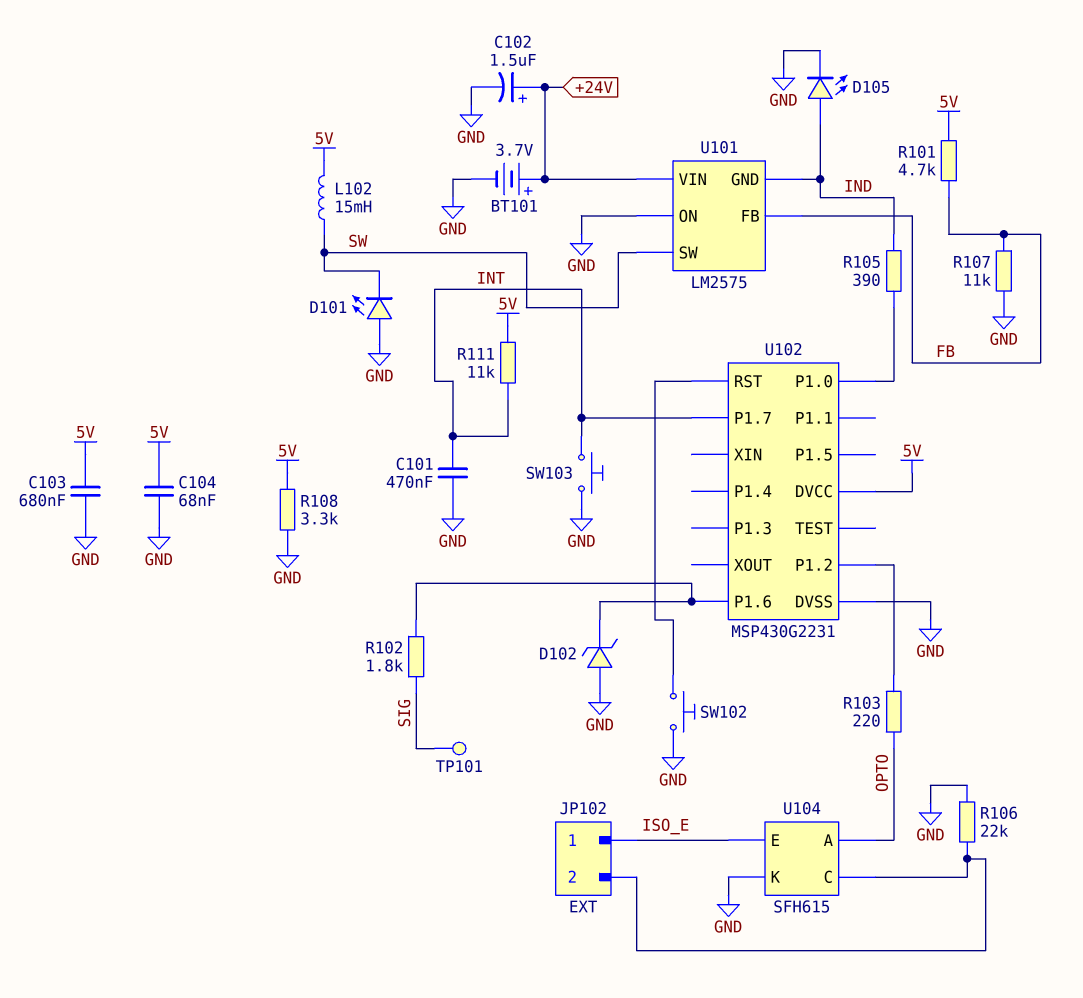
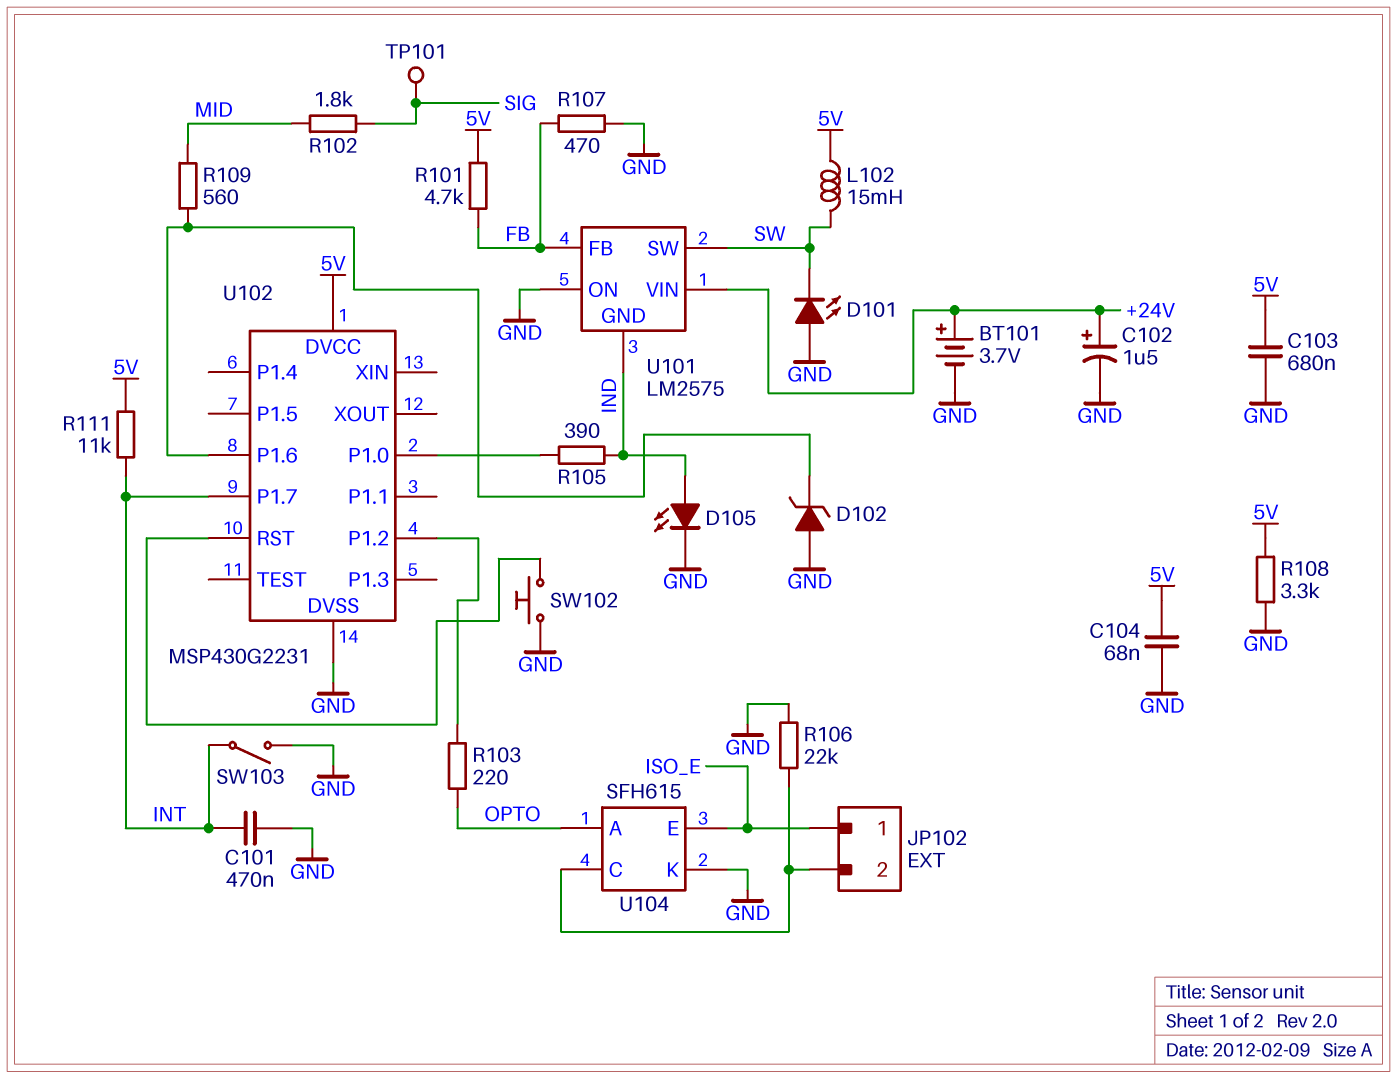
R102: 1.8k (SIG, U102/P1.6) -> 1.8k (MID, SIG)
R107: 11k (FB, GND) -> 470 (FB, GND)
R109: none -> 560 (MID, U102/P1.6)
SW103: button (GND, INT) -> switch (GND, INT)

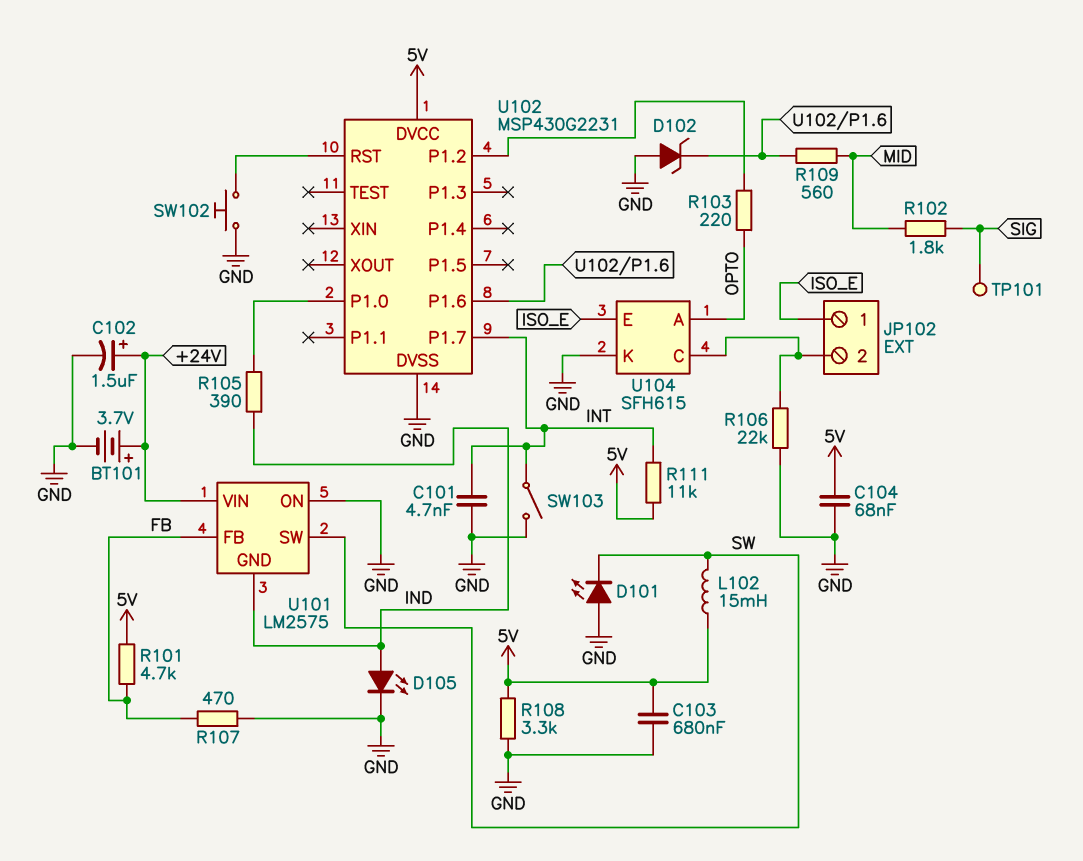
C101: 470nF (GND, INT) -> 4.7nF (GND, INT)

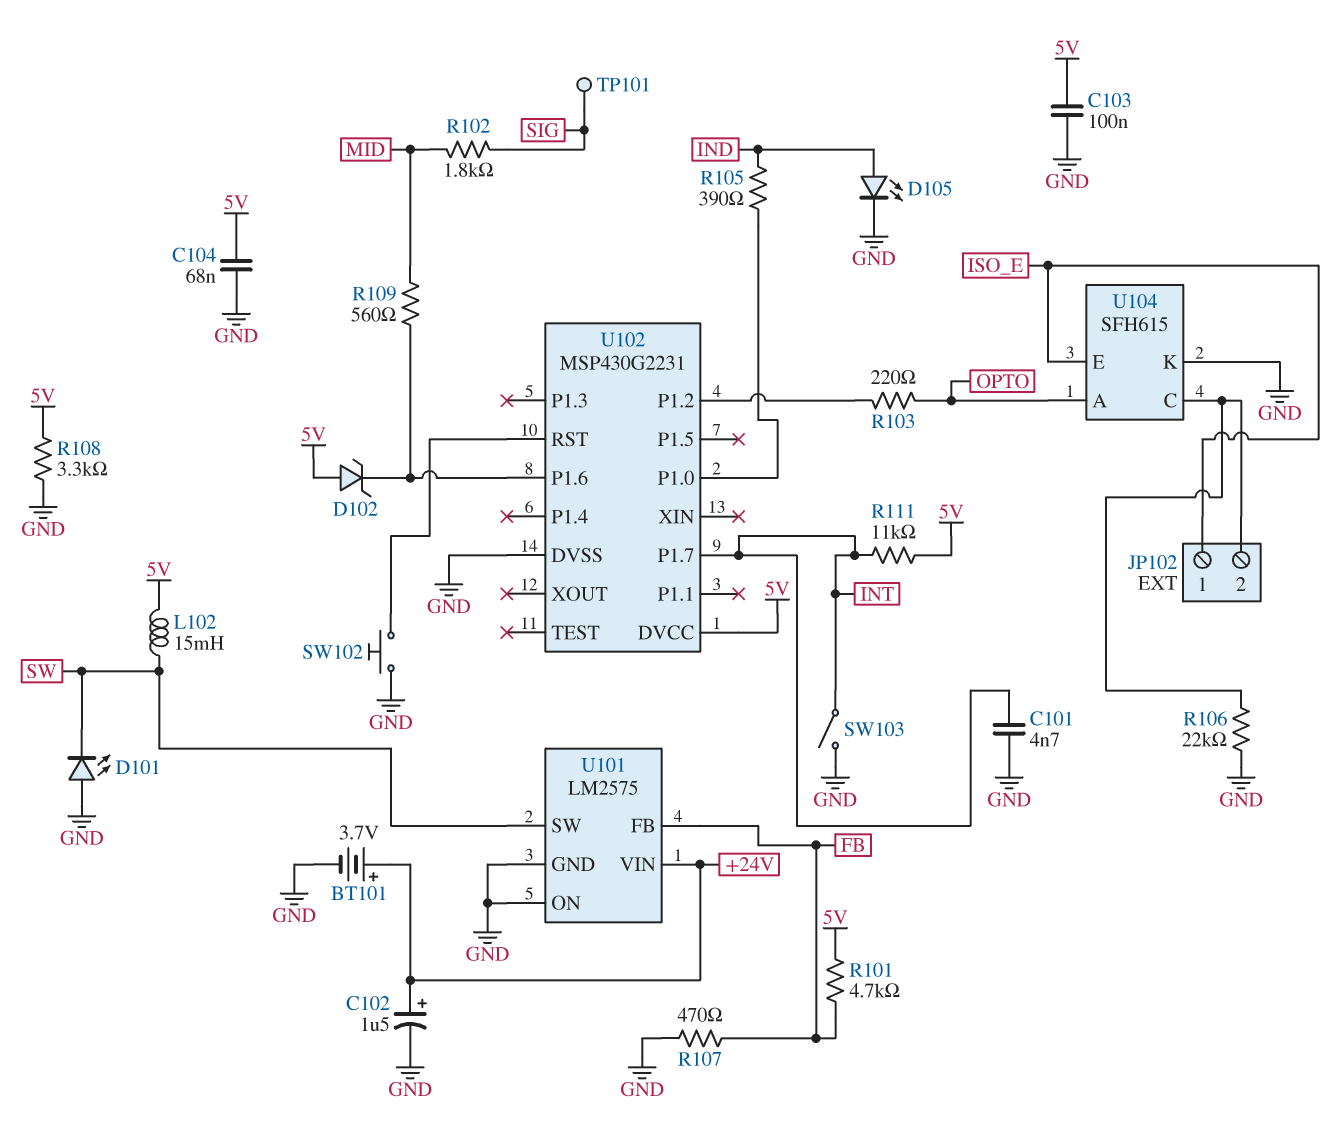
C103: 680nF (5V, GND) -> 100nF (5V, GND)
D102: zener (A GND, K U102/P1.6) -> zener (A 5V, K U102/P1.6)
U101 pin GND: IND -> GND

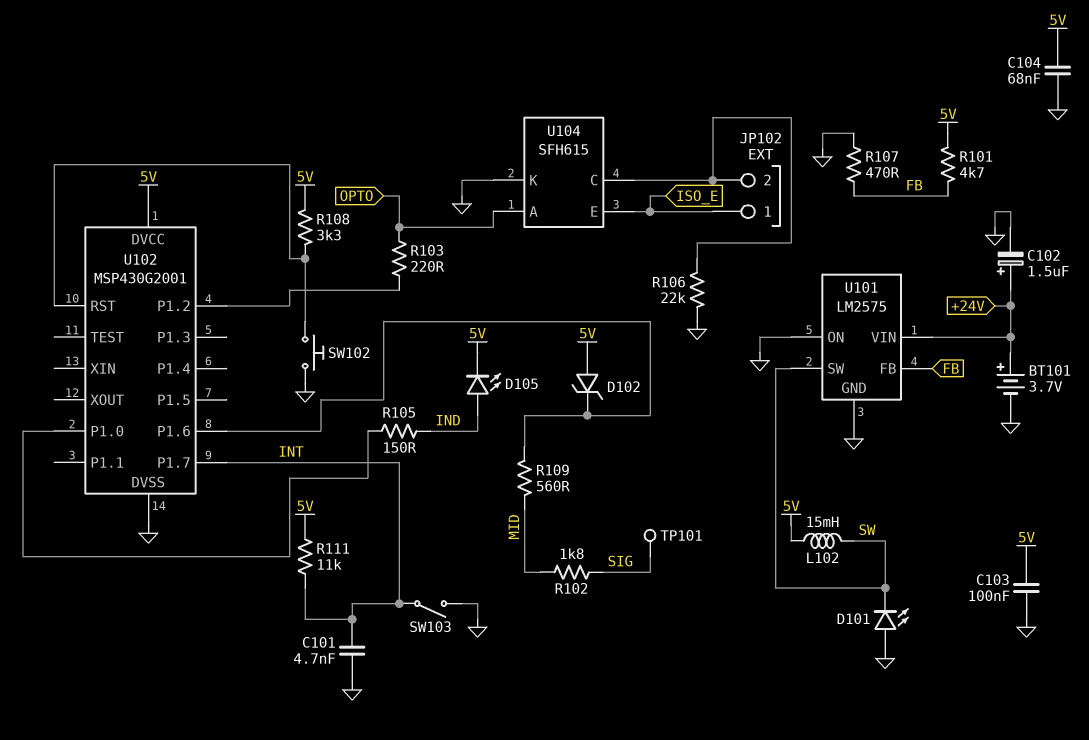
D105: LED (A IND, K GND) -> LED (A IND, K 5V)
R105: 390 (IND, U102/P1.0) -> 150 (IND, U102/P1.0)
R108: 3.3k (5V, GND) -> 3.3k (5V, U102/RST)
U102: MSP430G2231 -> MSP430G2001

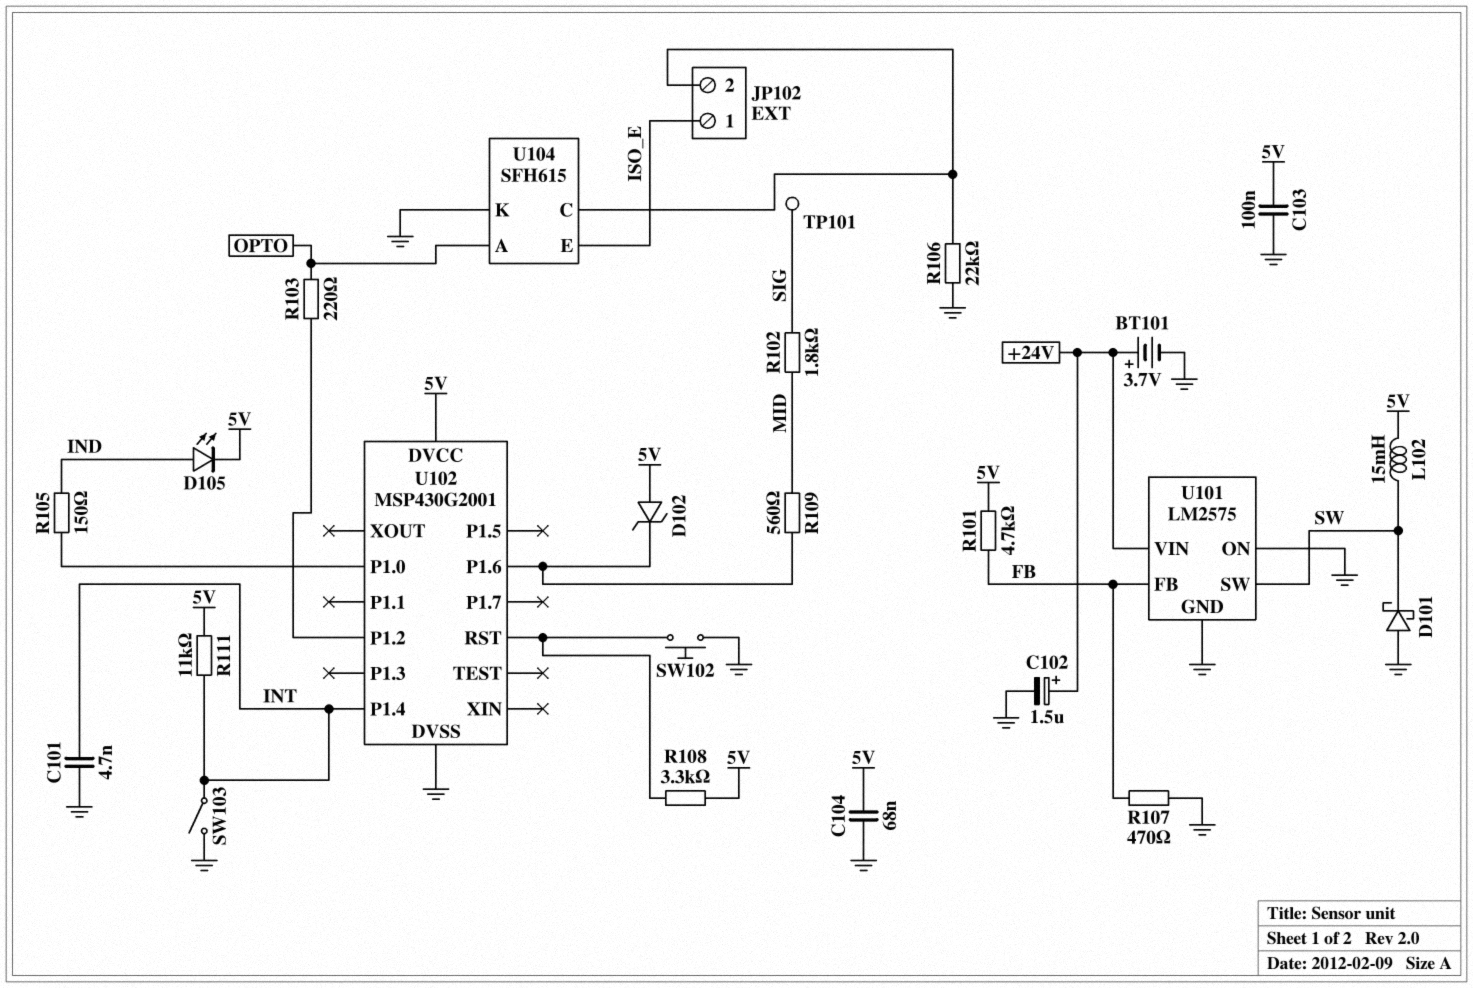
D101: LED (A GND, K SW) -> schottky (A GND, K SW)
U102 pin P1.4: none -> INT
U102 pin P1.7: INT -> none

